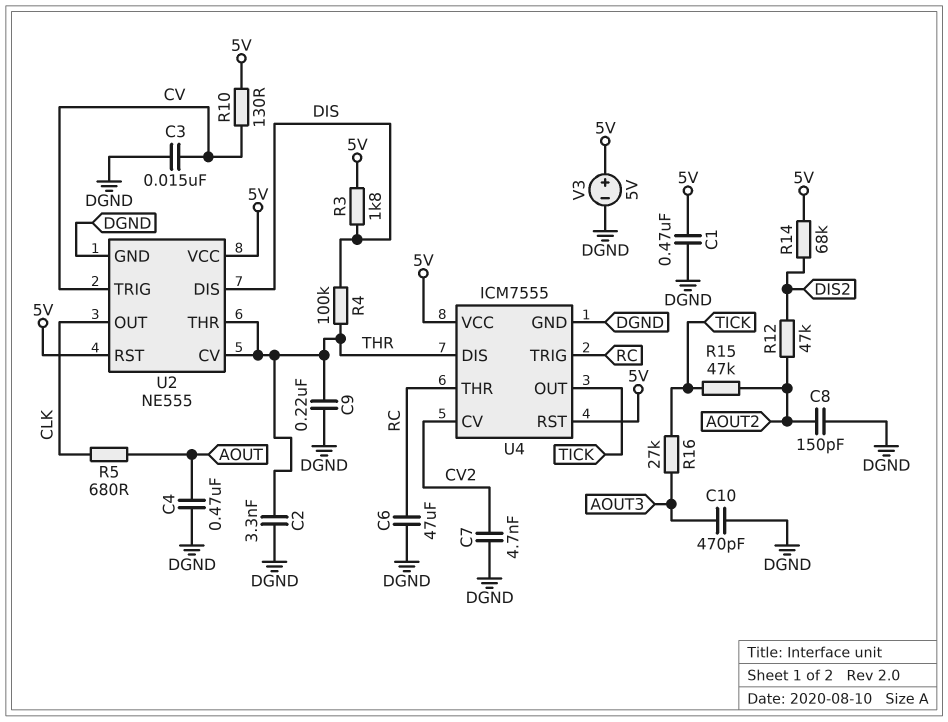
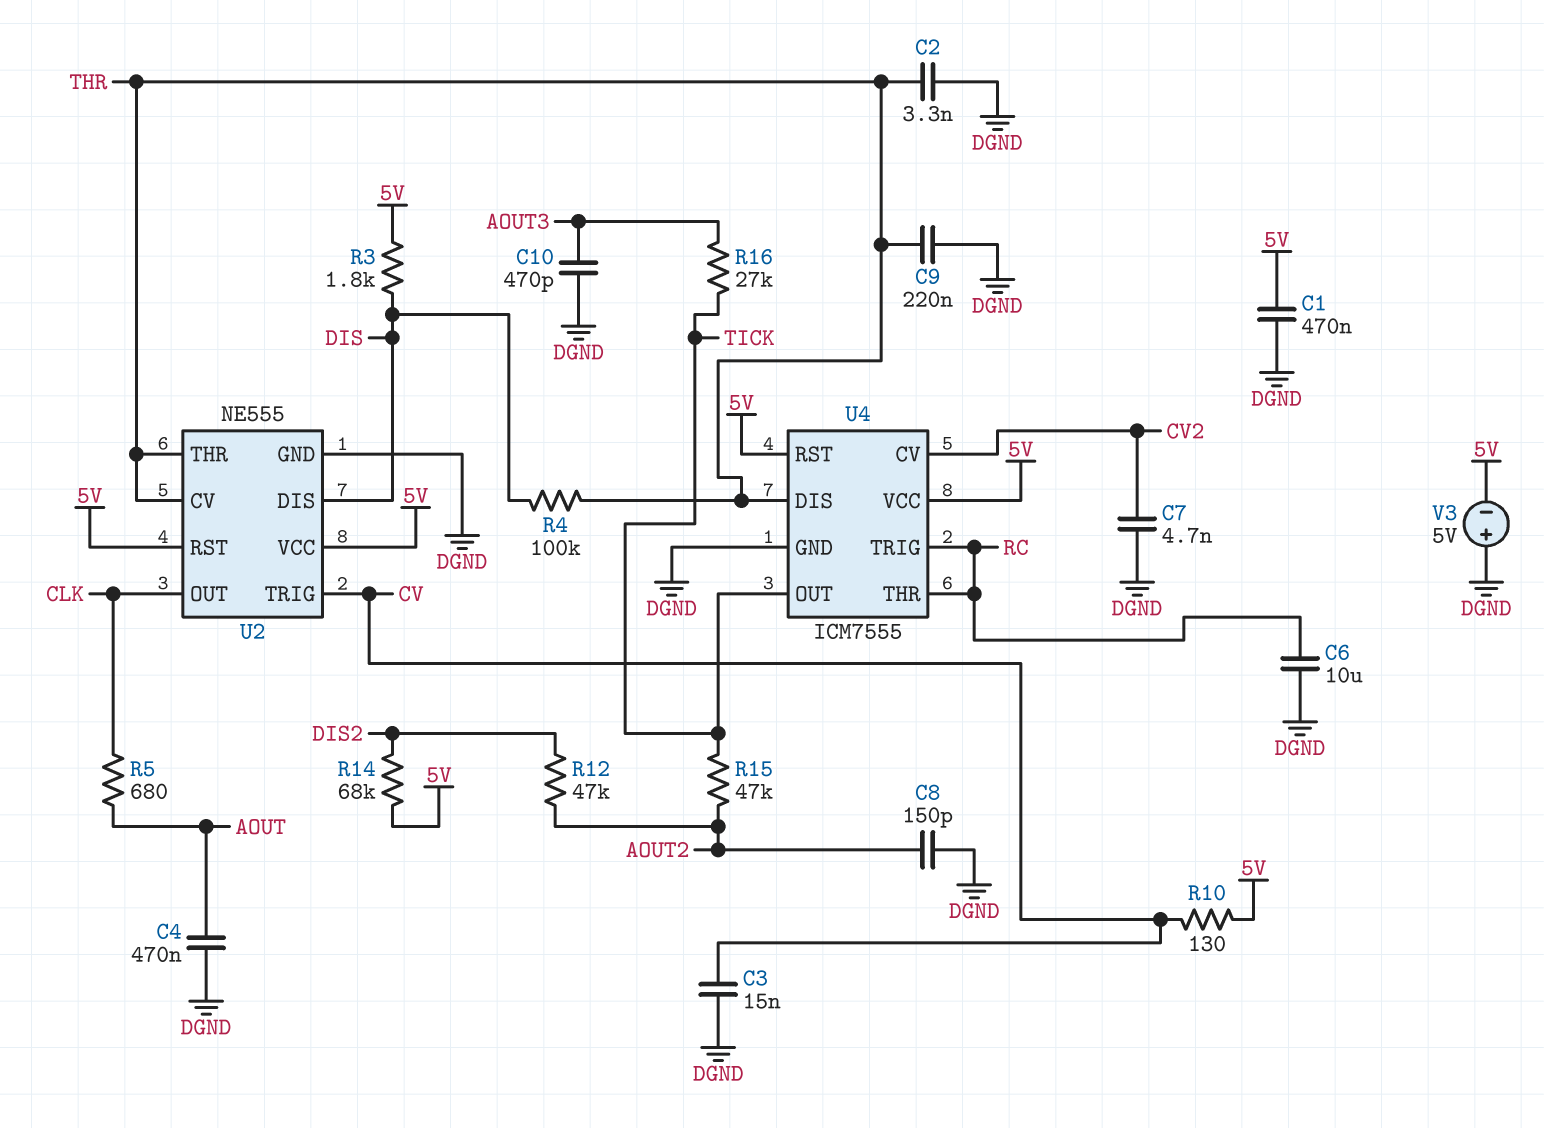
C6: 47uF (DGND, RC) -> 10uF (DGND, RC)
V3: 5V (plus 5V, minus DGND) -> 5V (plus DGND, minus 5V)

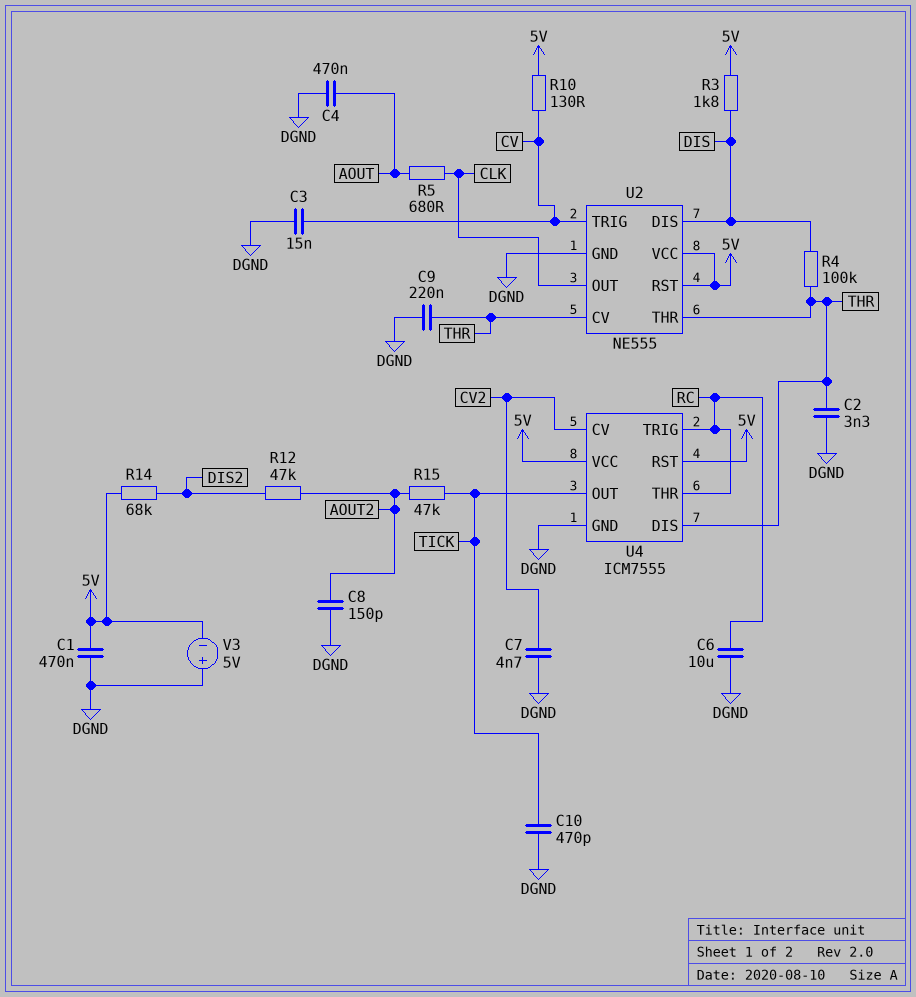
C10: 470pF (AOUT3, DGND) -> 470pF (DGND, TICK)
R16: 27k (AOUT3, TICK) -> none

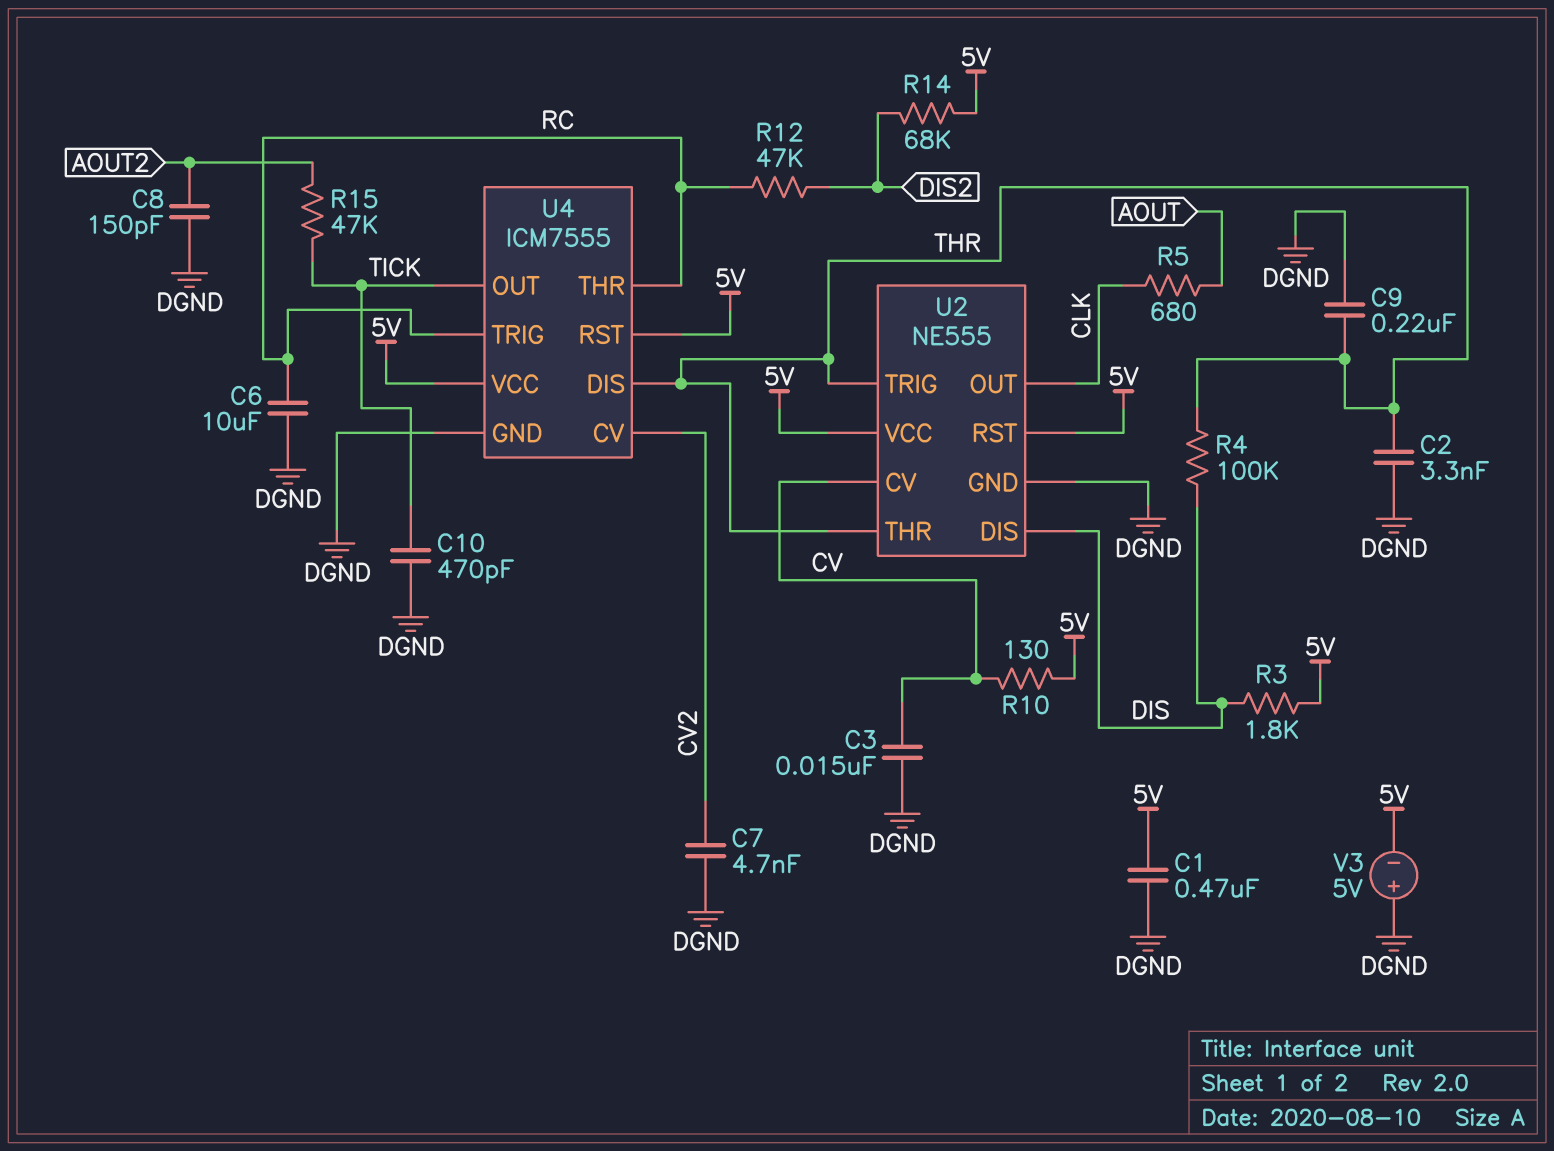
C4: 470nF (AOUT, DGND) -> none
R12: 47k (AOUT2, DIS2) -> 47k (DIS2, RC)
U2 pin CV: THR -> CV
U2 pin TRIG: CV -> THR

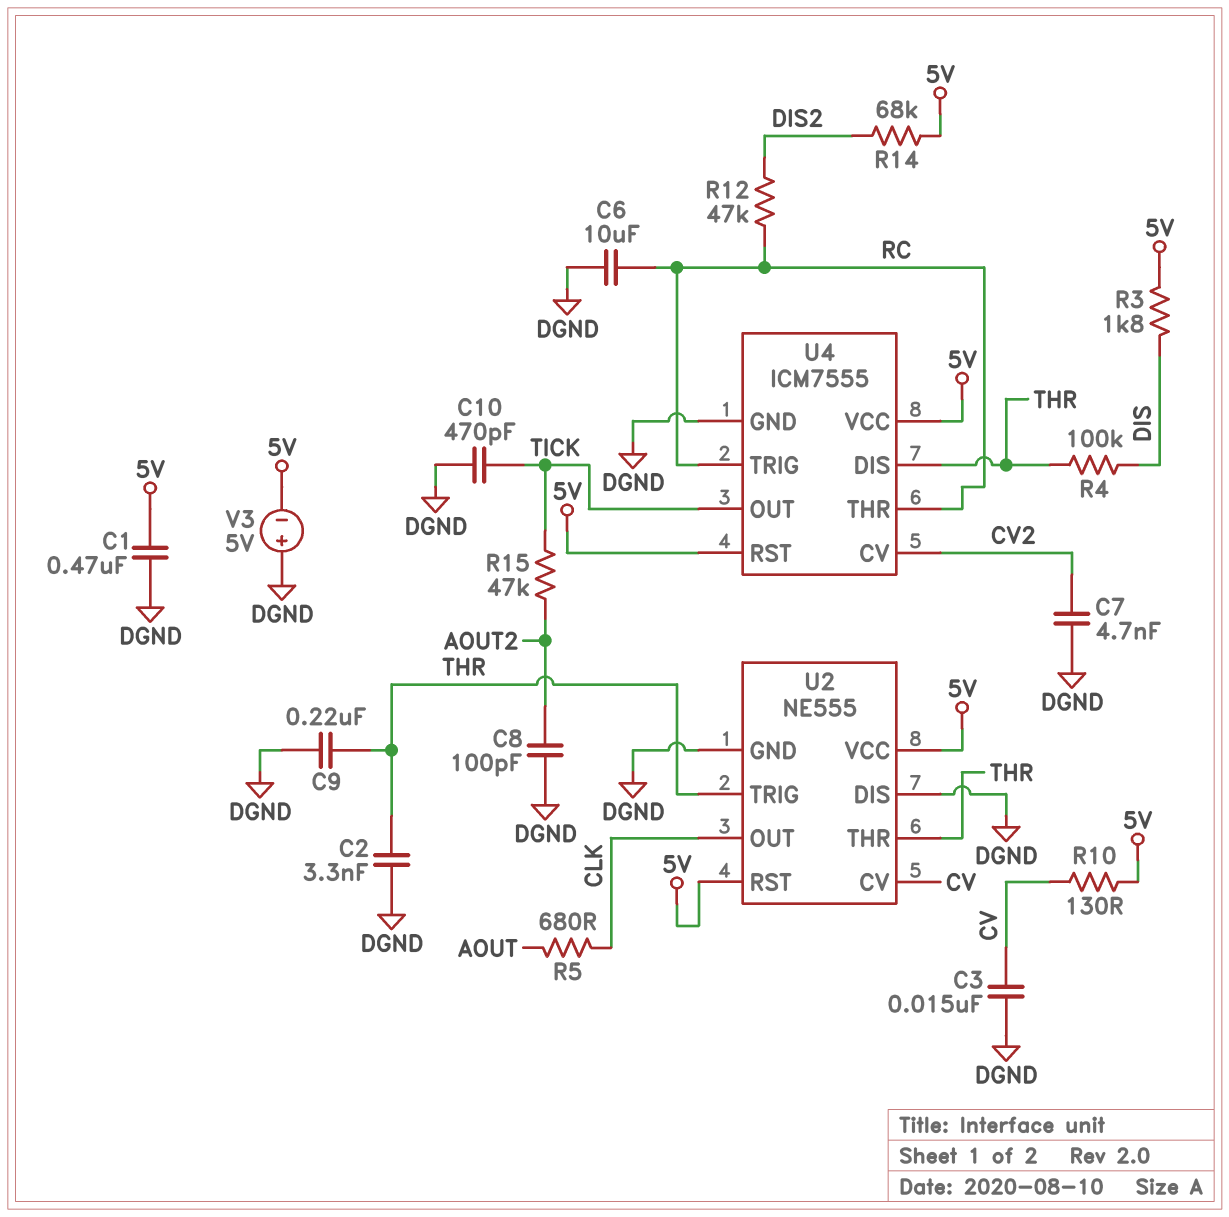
C8: 150pF (AOUT2, DGND) -> 100pF (AOUT2, DGND)
U2 pin DIS: DIS -> DGND

